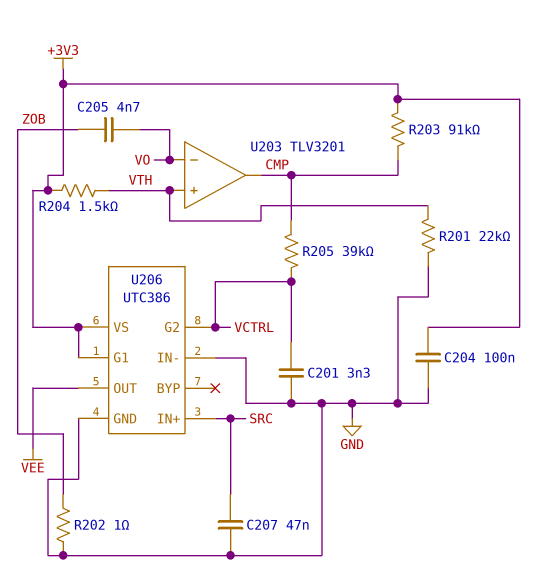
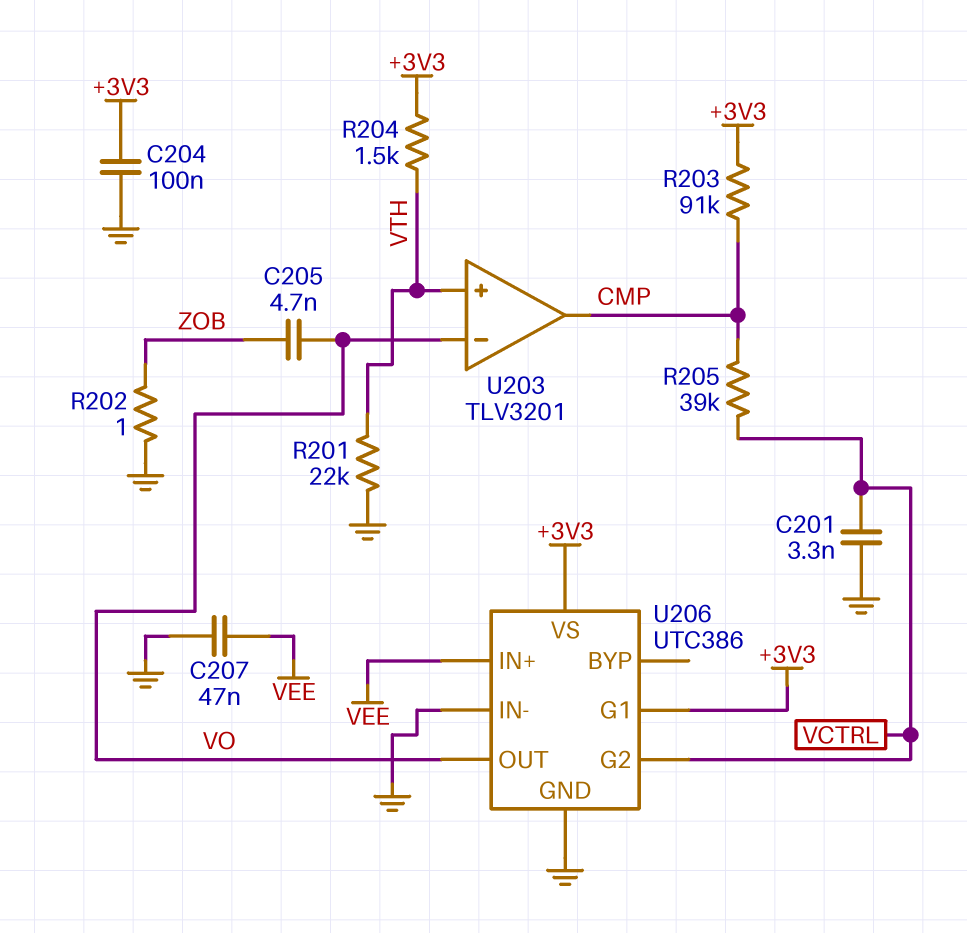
C207: 47nF (GND, SRC) -> 47nF (GND, VEE)
U206 pin IN+: SRC -> VEE
U206 pin OUT: VEE -> VO

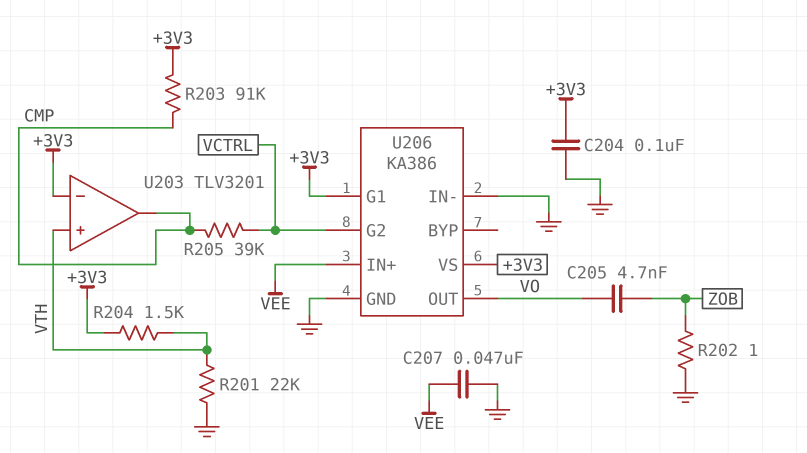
C201: 3.3nF (GND, VCTRL) -> none
U203 pin in-: VO -> +3V3
U206: UTC386 -> KA386

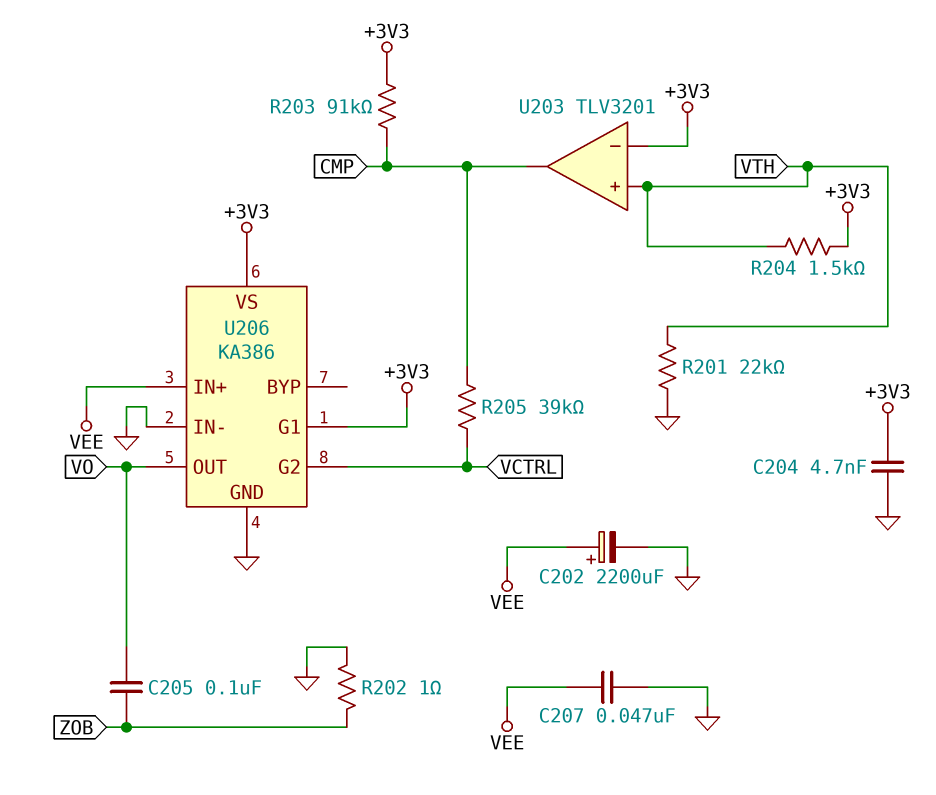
C202: none -> 2200uF (plus VEE, minus GND)
C204: 100nF (+3V3, GND) -> 4.7nF (+3V3, GND)
C205: 4.7nF (VO, ZOB) -> 100nF (VO, ZOB)

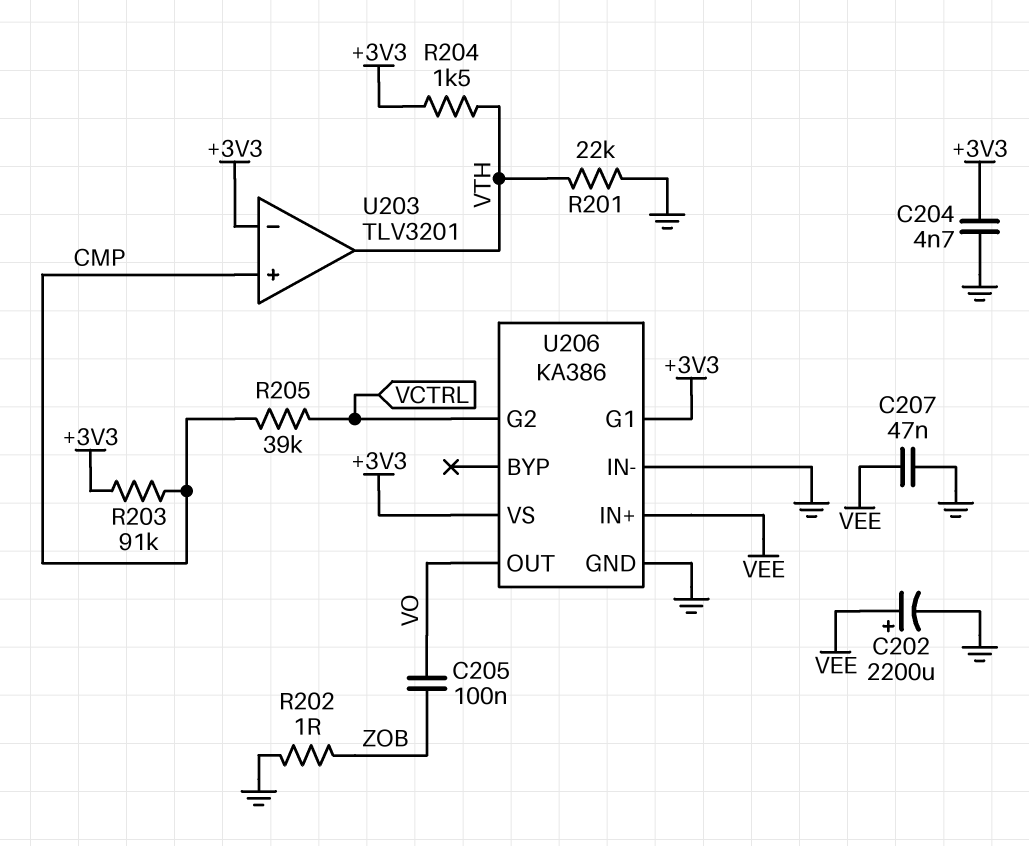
U203 pin in+: VTH -> CMP
U203 pin out: CMP -> VTH

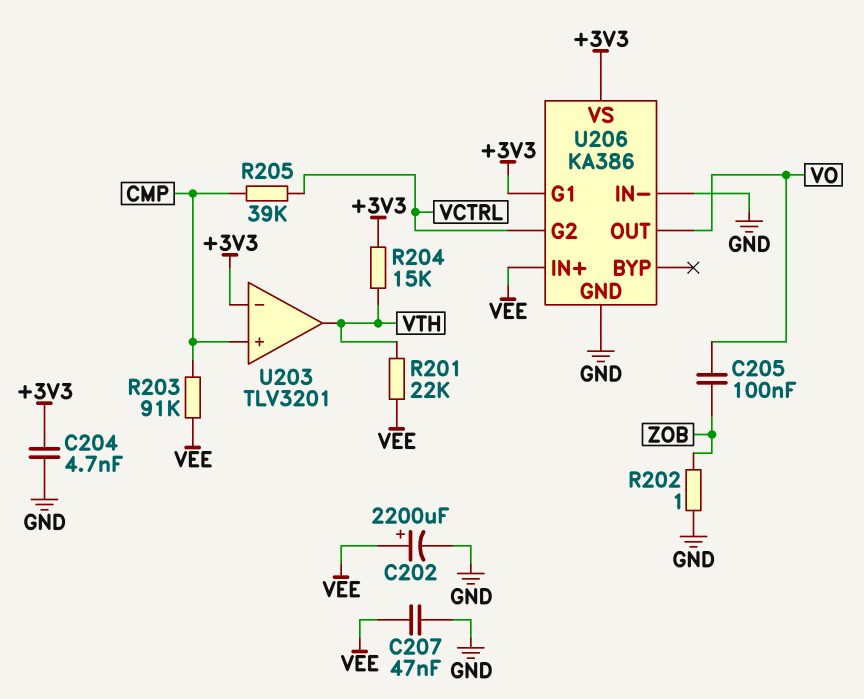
R201: 22k (GND, VTH) -> 22k (VEE, VTH)
R203: 91k (+3V3, CMP) -> 91k (CMP, VEE)
R204: 1.5k (+3V3, VTH) -> 15k (+3V3, VTH)

